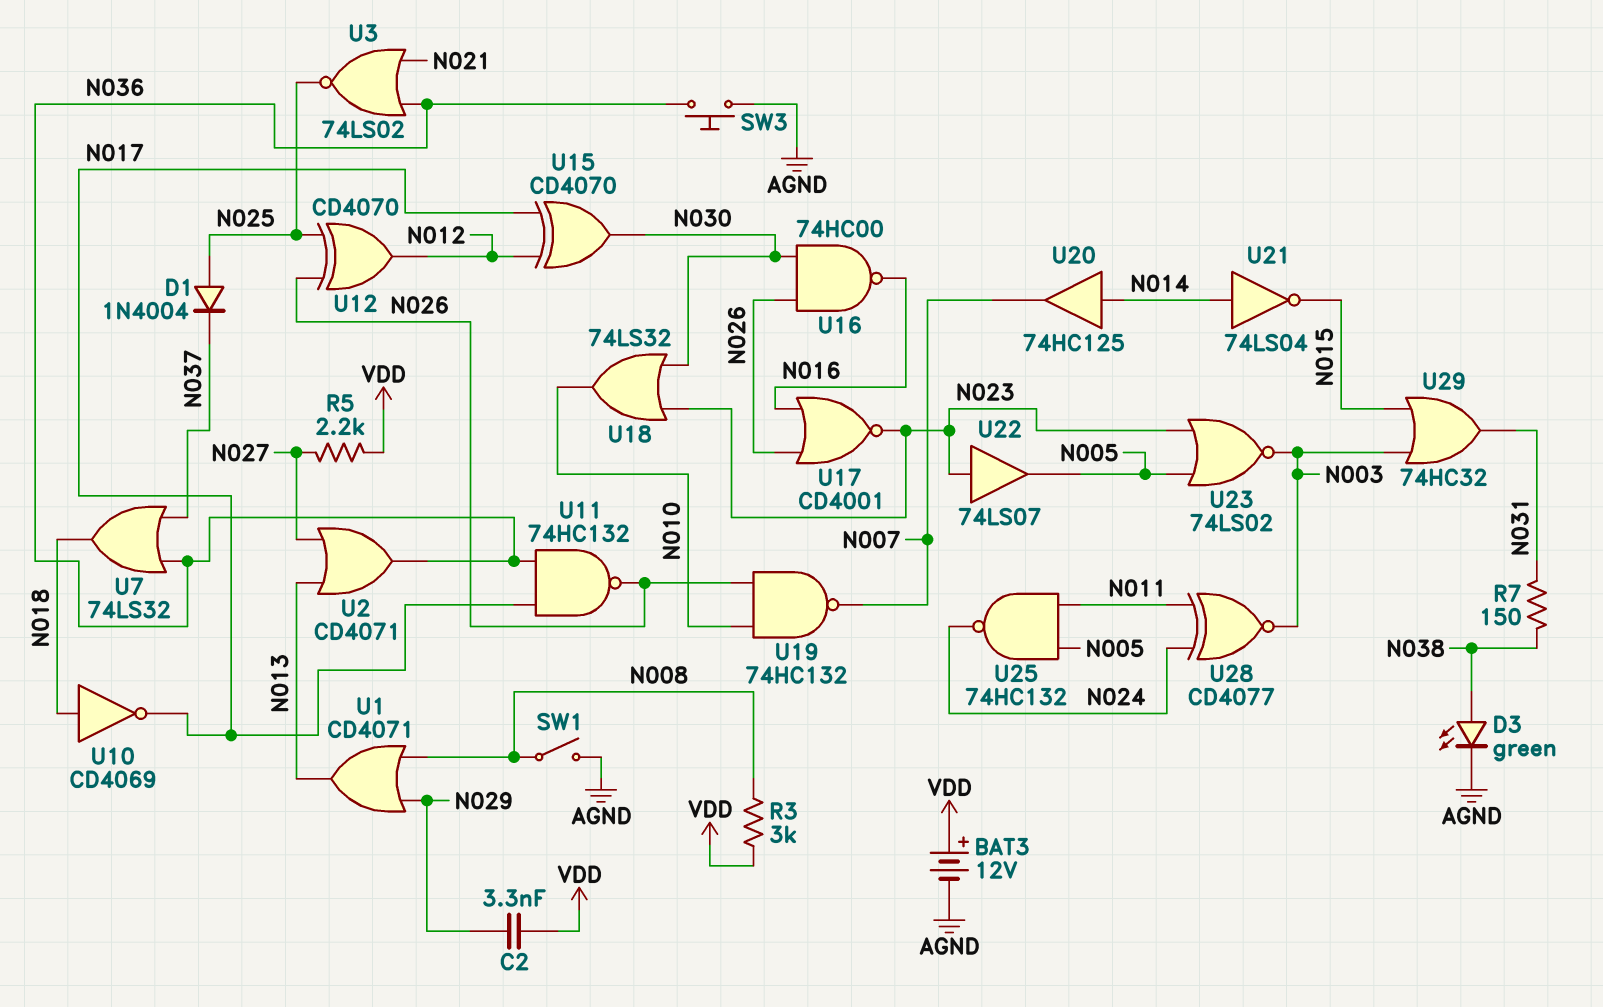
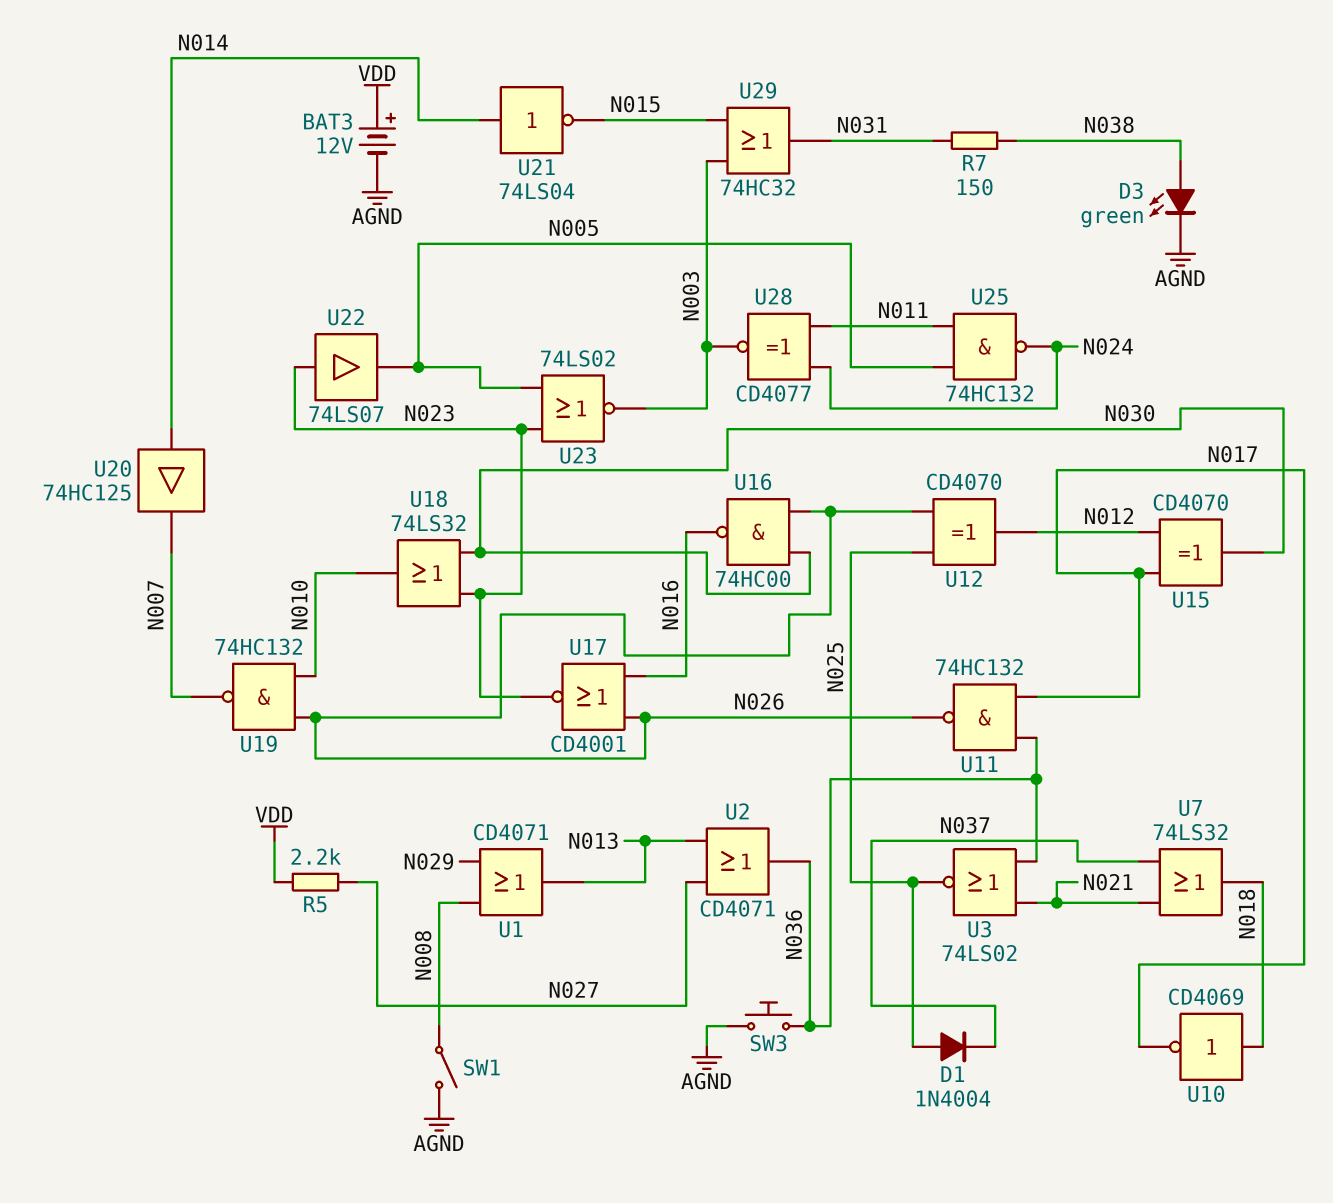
C2: 3.3nF (N029, VDD) -> none
R3: 3k (N008, VDD) -> none
U7: OR 74LS32 (in N036, in N037, out N018) -> OR 74LS32 (in N021, in N037, out N018)

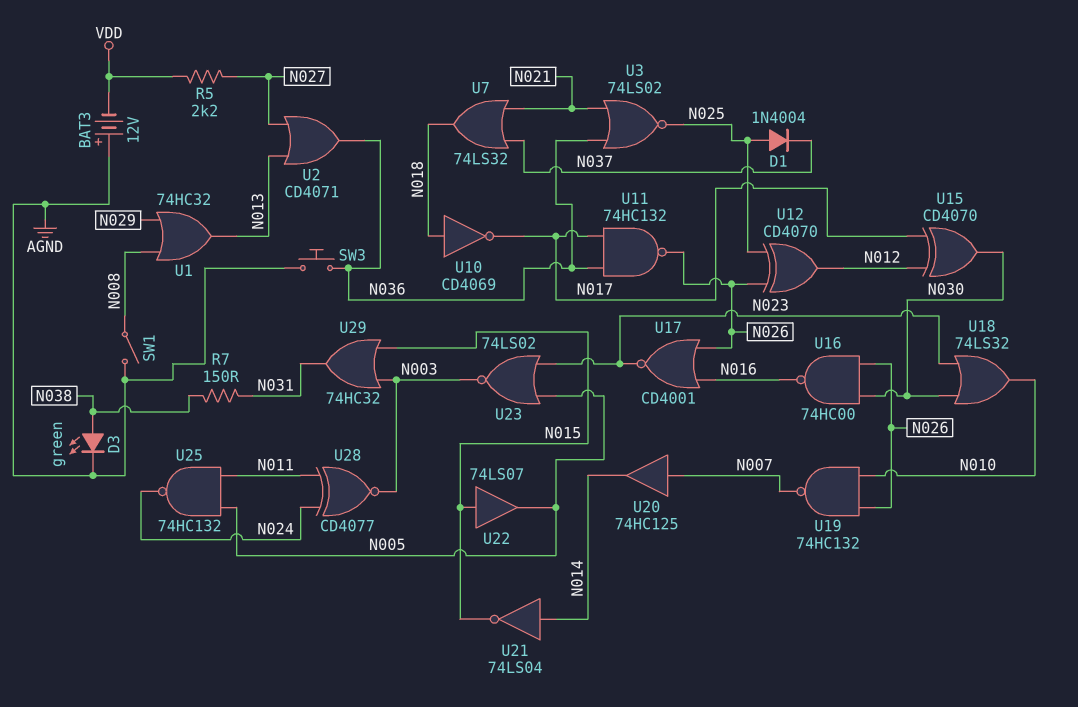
BAT3: 12V (plus VDD, minus AGND) -> 12V (plus AGND, minus VDD)
U1: OR CD4071 (in N008, in N029, out N013) -> OR 74HC32 (in N008, in N029, out N013)
U20: buffer 74HC125 (in N014, out N007) -> buffer 74HC125 (in N007, out N014)
U22: buffer 74LS07 (in N023, out N005) -> buffer 74LS07 (in N015, out N005)

